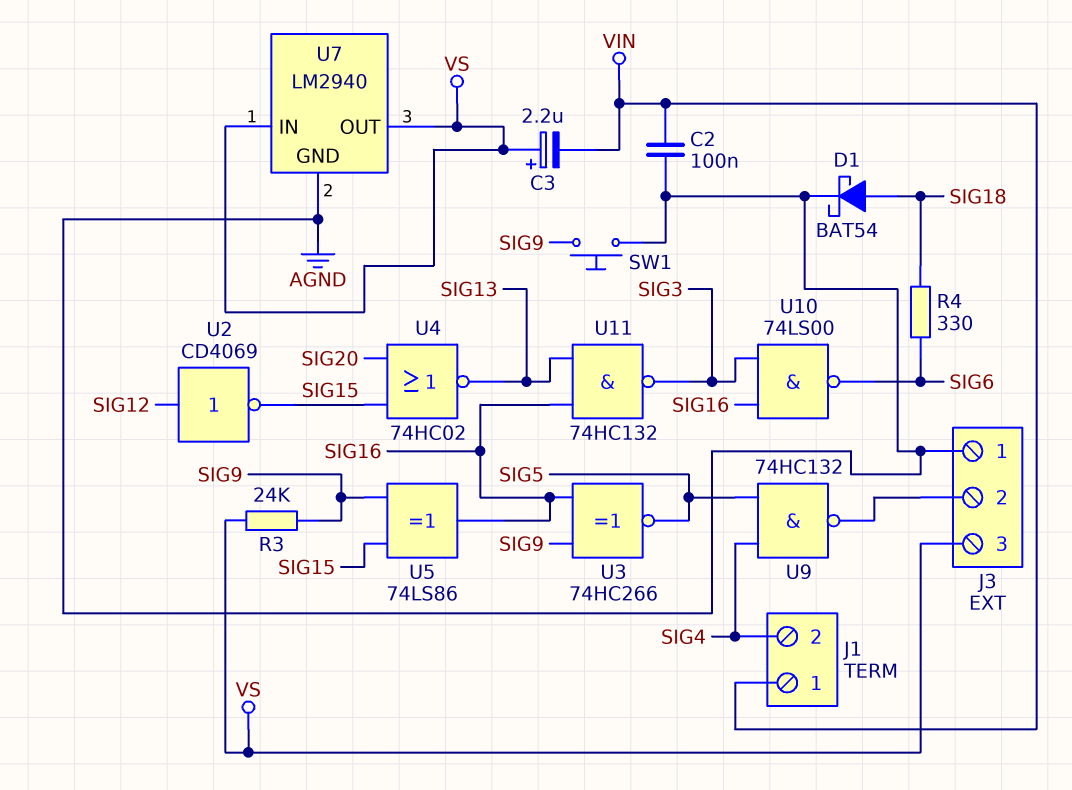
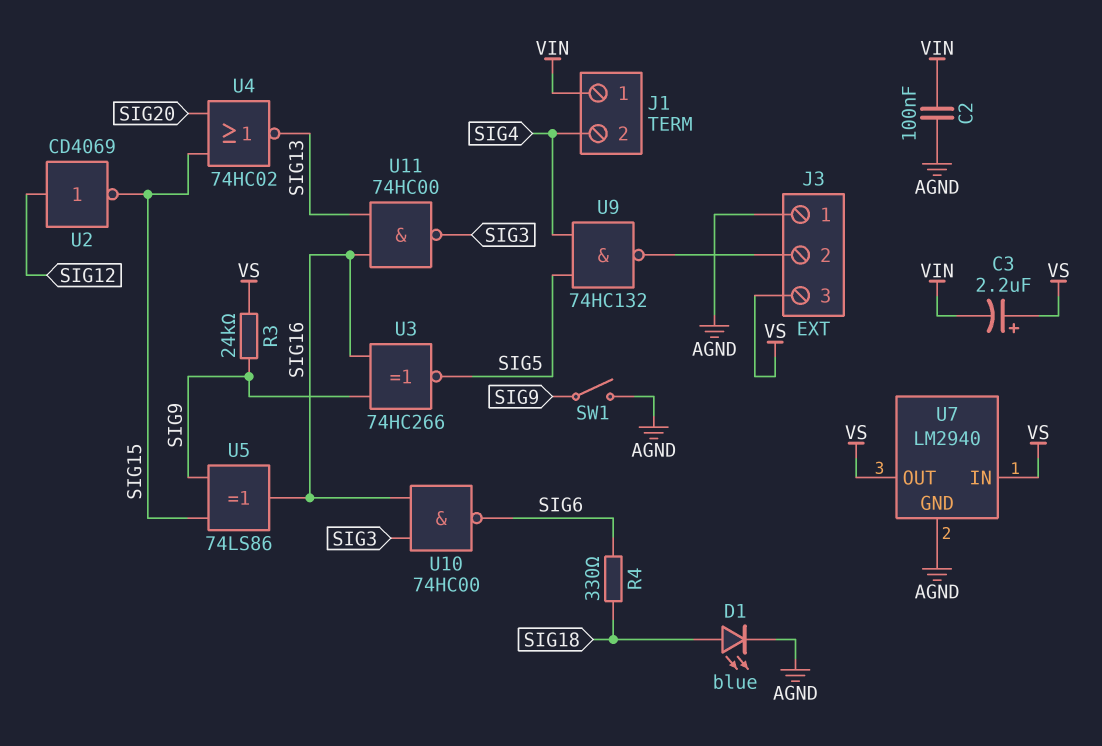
D1: schottky BAT54 (A SIG18, K AGND) -> LED blue (A SIG18, K AGND)
SW1: button (AGND, SIG9) -> switch (AGND, SIG9)
U10: NAND 74LS00 (in SIG3, in SIG16, out SIG6) -> NAND 74HC00 (in SIG3, in SIG16, out SIG6)
U11: NAND 74HC132 (in SIG13, in SIG16, out SIG3) -> NAND 74HC00 (in SIG13, in SIG16, out SIG3)

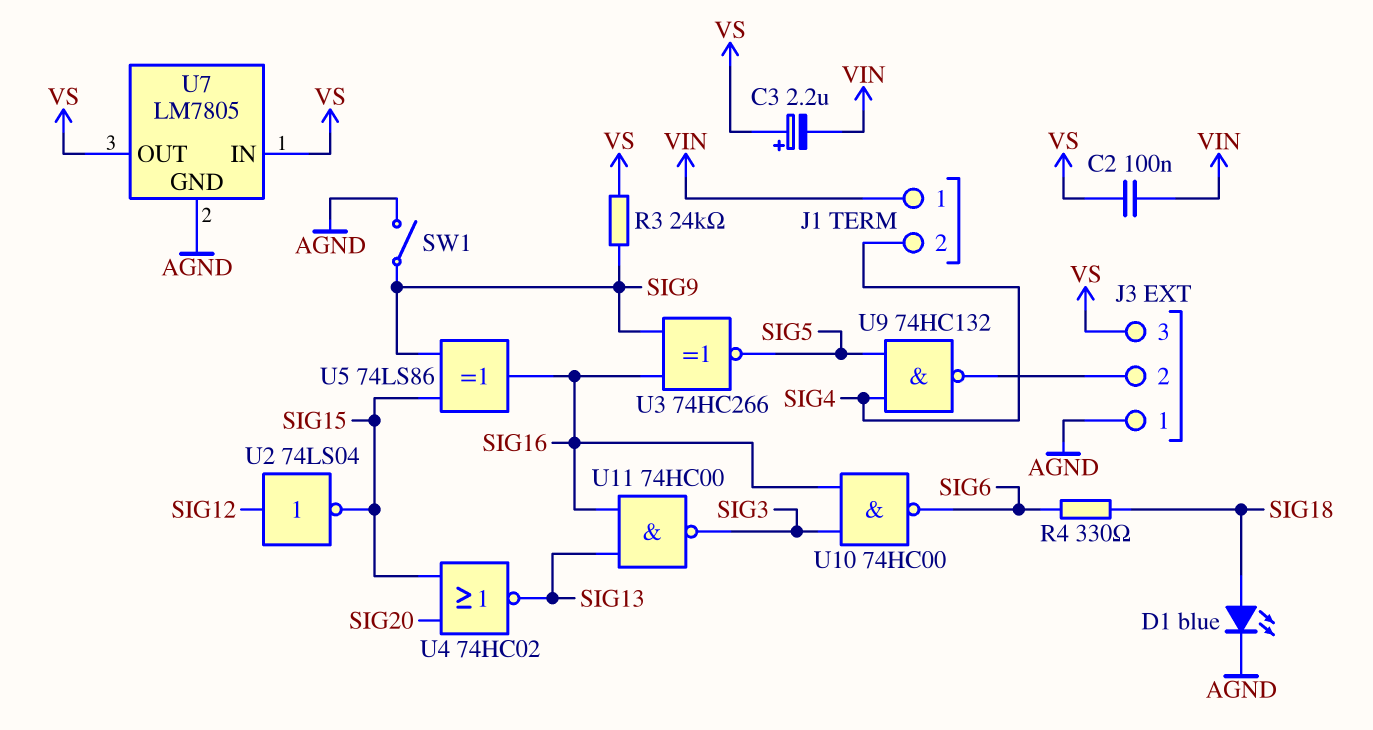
C2: 100nF (AGND, VIN) -> 100nF (VIN, VS)
U2: NOT CD4069 (in SIG12, out SIG15) -> NOT 74LS04 (in SIG12, out SIG15)
U7: LM2940 -> LM7805

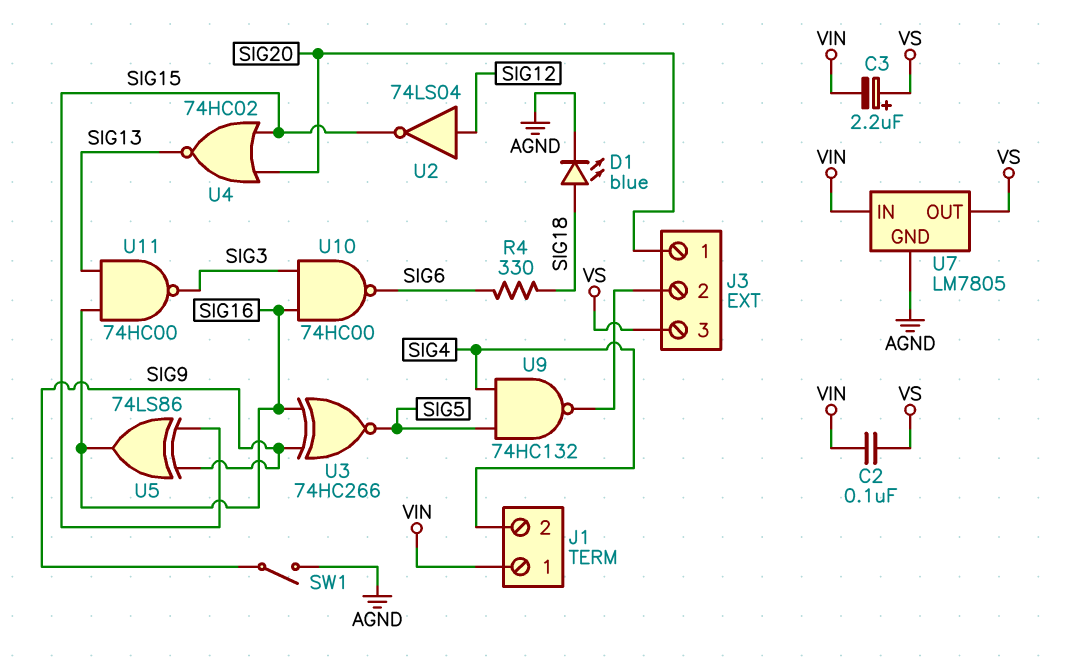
J3 pin 1: AGND -> SIG20
R3: 24k (SIG9, VS) -> none
U7 pin IN: VS -> VIN

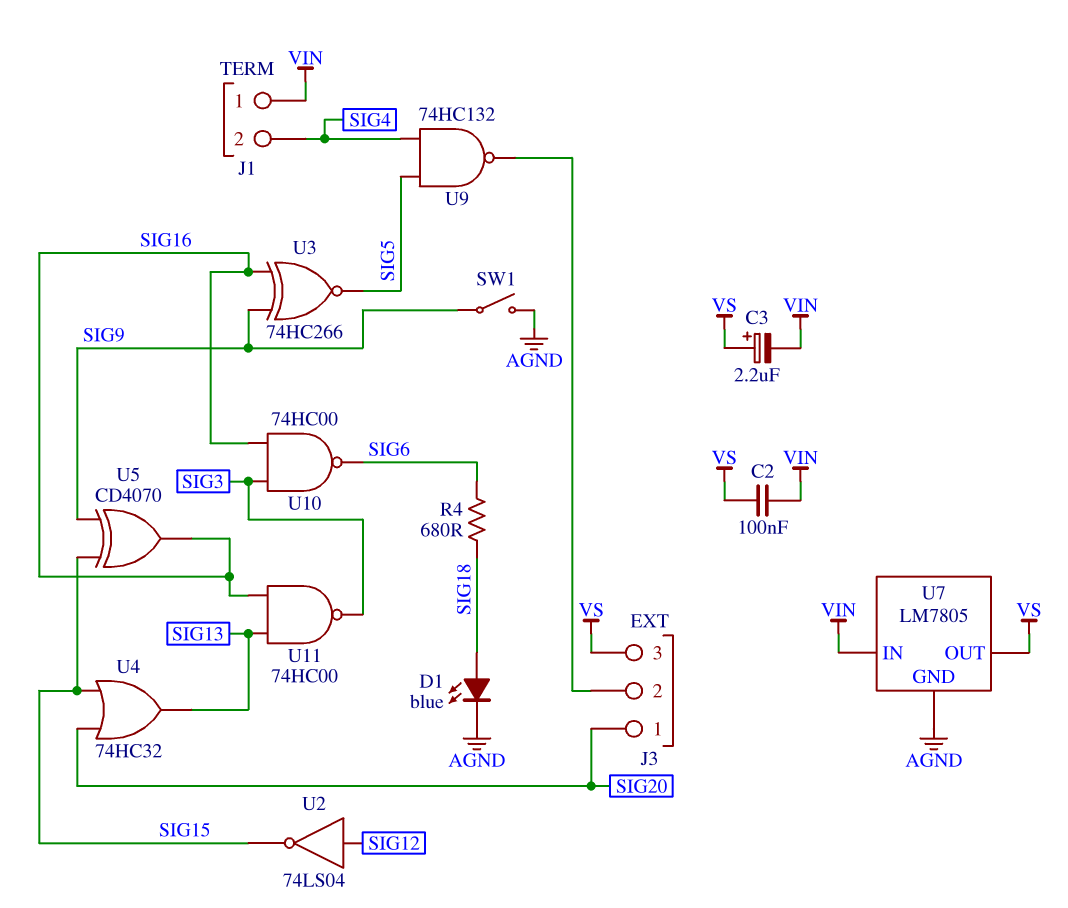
R4: 330 (SIG6, SIG18) -> 680 (SIG6, SIG18)
U4: NOR 74HC02 (in SIG15, in SIG20, out SIG13) -> OR 74HC32 (in SIG15, in SIG20, out SIG13)
U5: XOR 74LS86 (in SIG9, in SIG15, out SIG16) -> XOR CD4070 (in SIG9, in SIG15, out SIG16)

